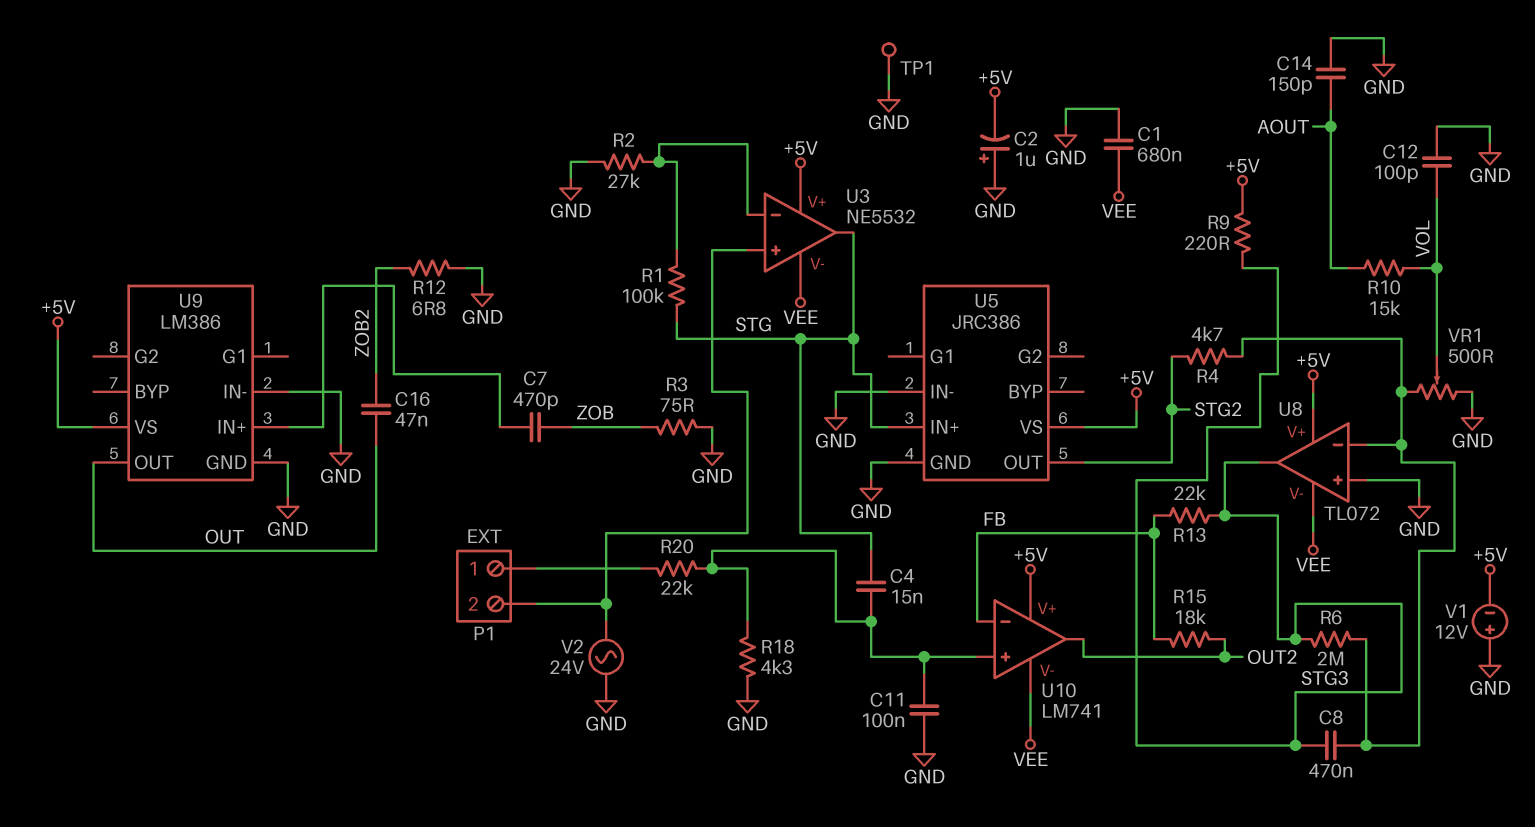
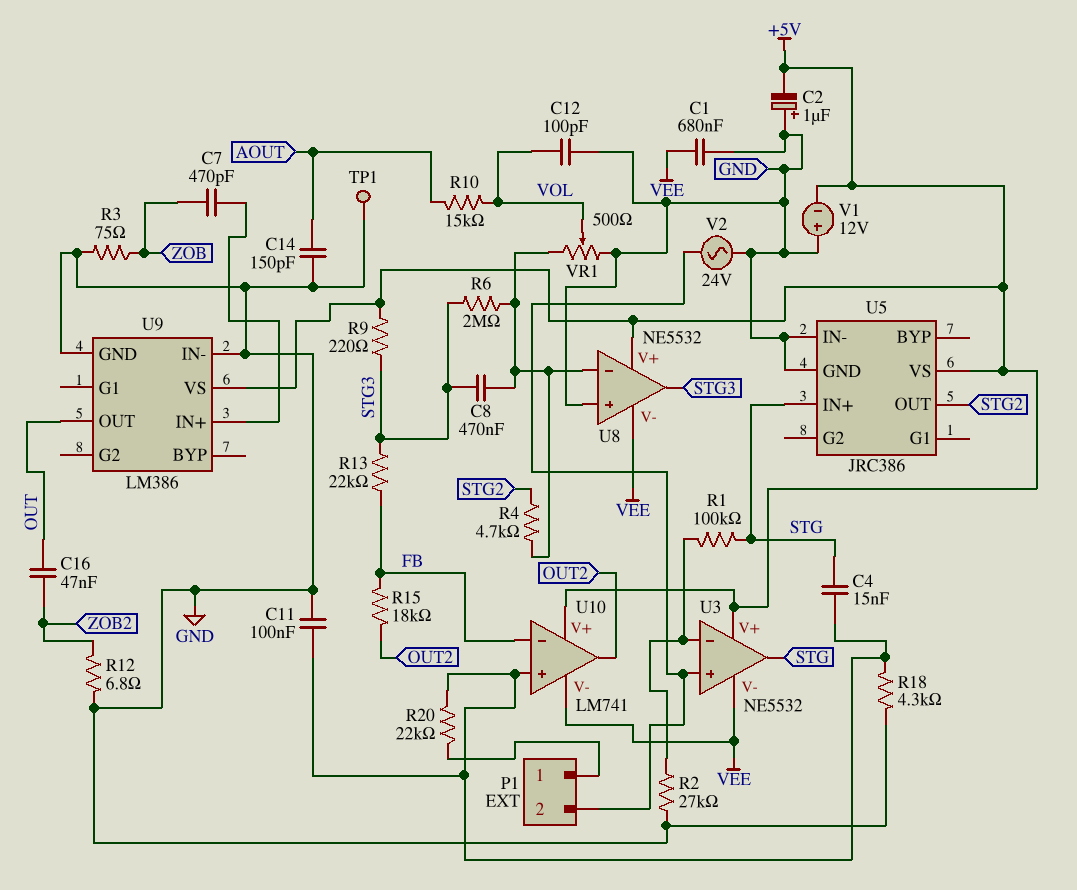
U8: TL072 -> NE5532

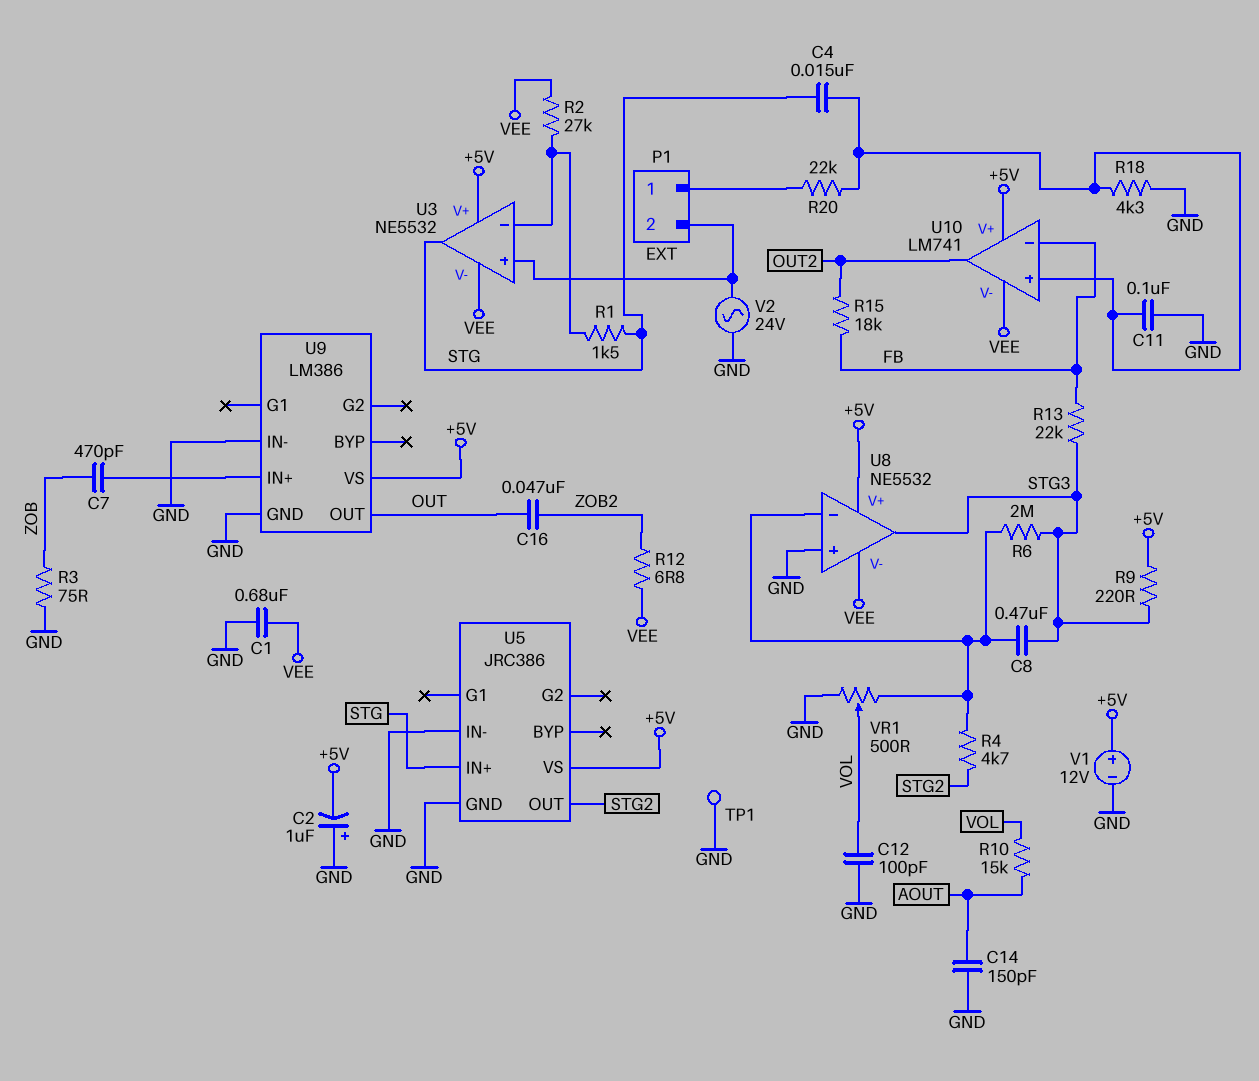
R1: 100k (STG, U3/in-) -> 1.5k (STG, U3/in-)
R2: 27k (GND, U3/in-) -> 27k (U3/in-, VEE)
R12: 6.8 (GND, ZOB2) -> 6.8 (VEE, ZOB2)
V1: 12V (plus GND, minus +5V) -> 12V (plus +5V, minus GND)

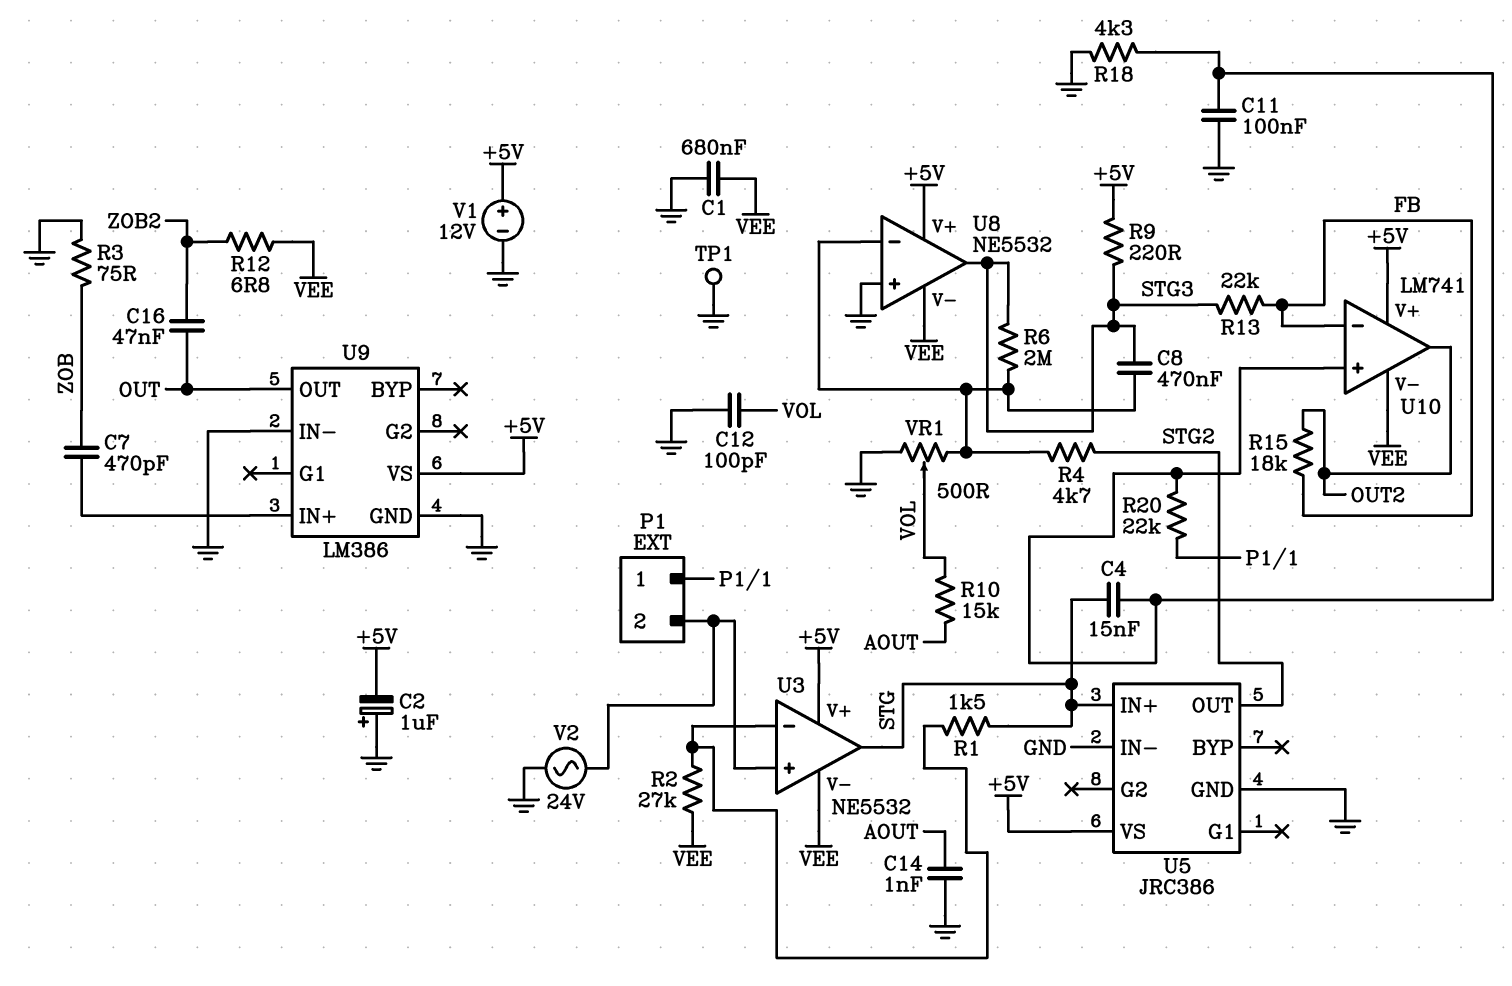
C14: 150pF (AOUT, GND) -> 1nF (AOUT, GND)

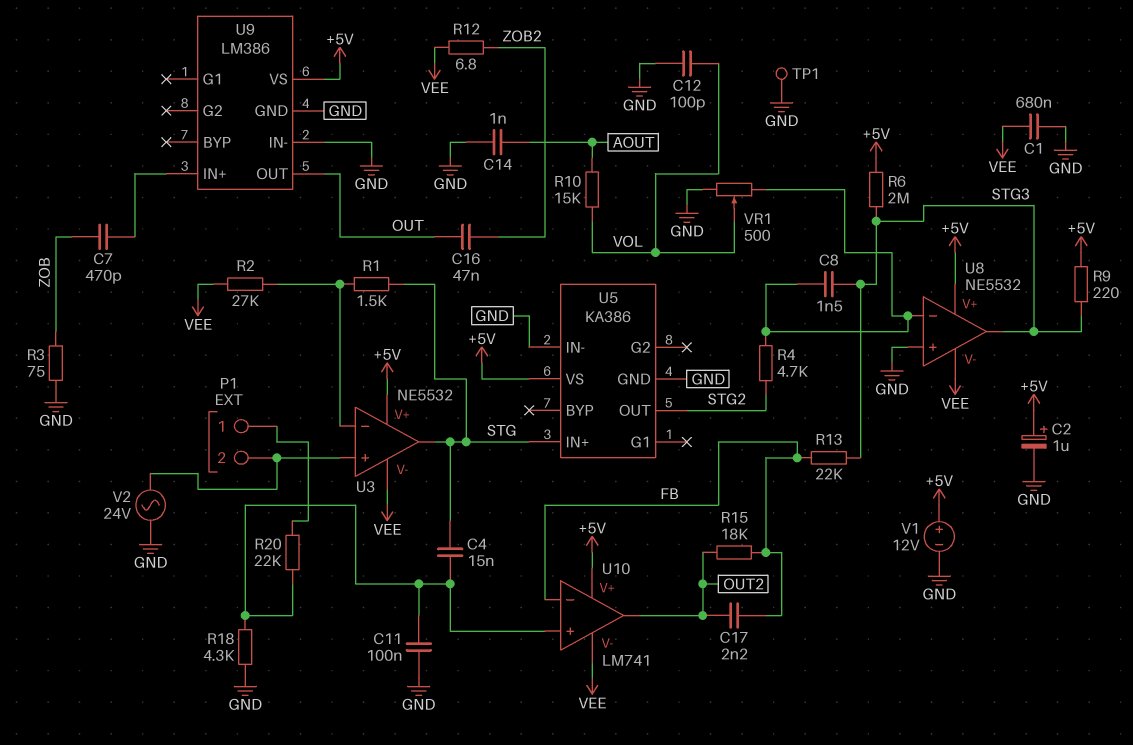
C2: 1uF (plus GND, minus +5V) -> 1uF (plus +5V, minus GND)
C8: 470nF (STG3, U8/in-) -> 1.5nF (STG3, U8/in-)
C17: none -> 2.2nF (FB, OUT2)
R6: 2M (STG3, U8/in-) -> 2M (+5V, STG3)
U5: JRC386 -> KA386

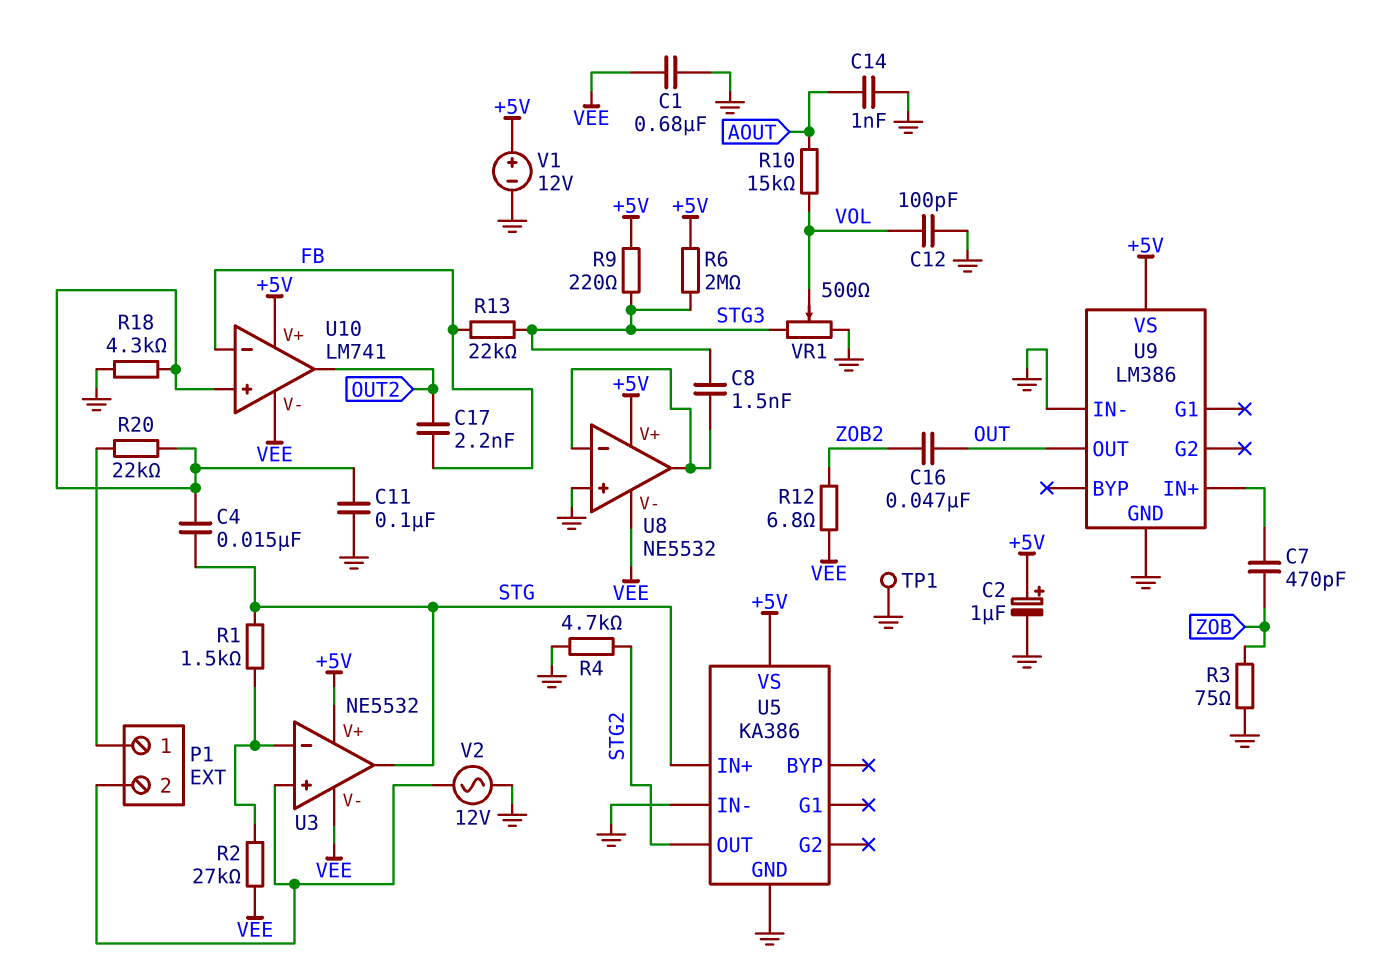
R4: 4.7k (STG2, U8/in-) -> 4.7k (GND, STG2)
R15: 18k (FB, OUT2) -> none
U8 pin out: STG3 -> U8/in-
V2: AC 24V (GND, P1/2) -> AC 12V (GND, P1/2)
VR1: 500 (GND, U8/in-, wiper VOL) -> 500 (GND, STG3, wiper VOL)

